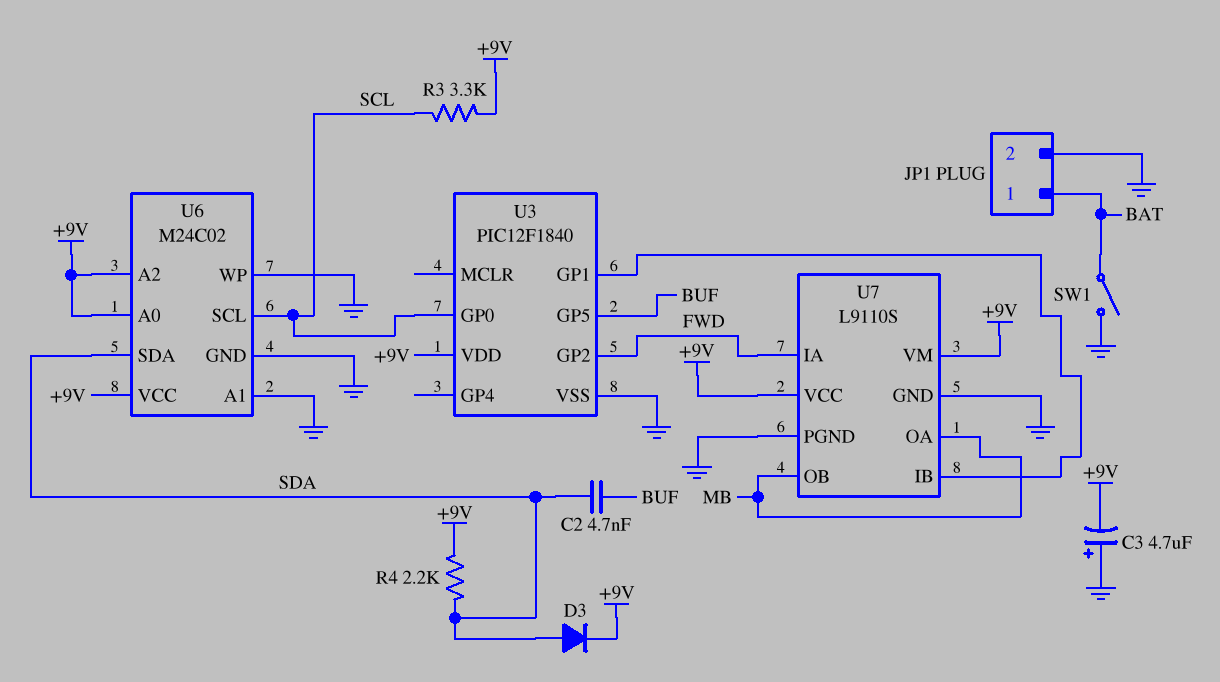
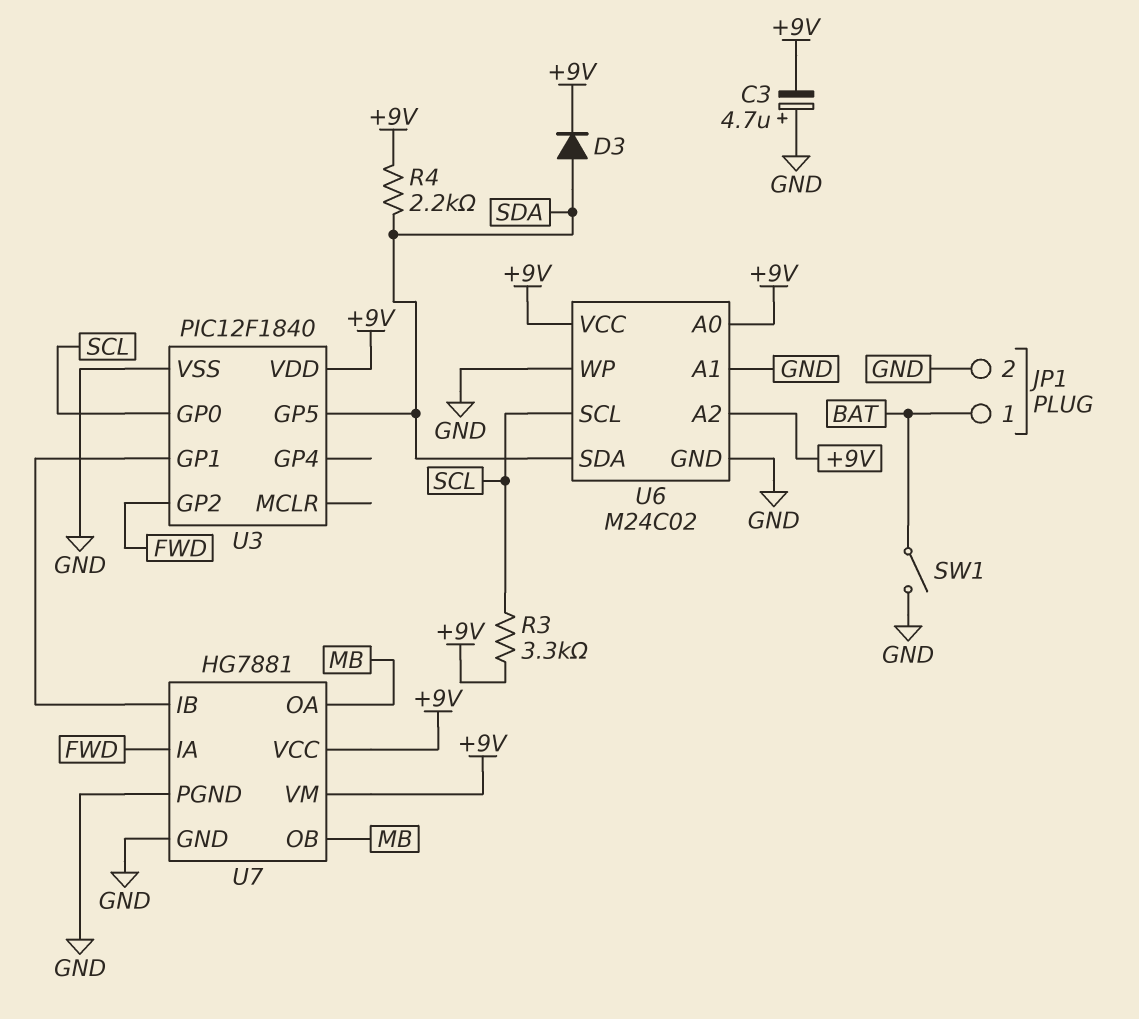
C2: 4.7nF (BUF, SDA) -> none
U3 pin GP5: BUF -> SDA
U7: L9110S -> HG7881

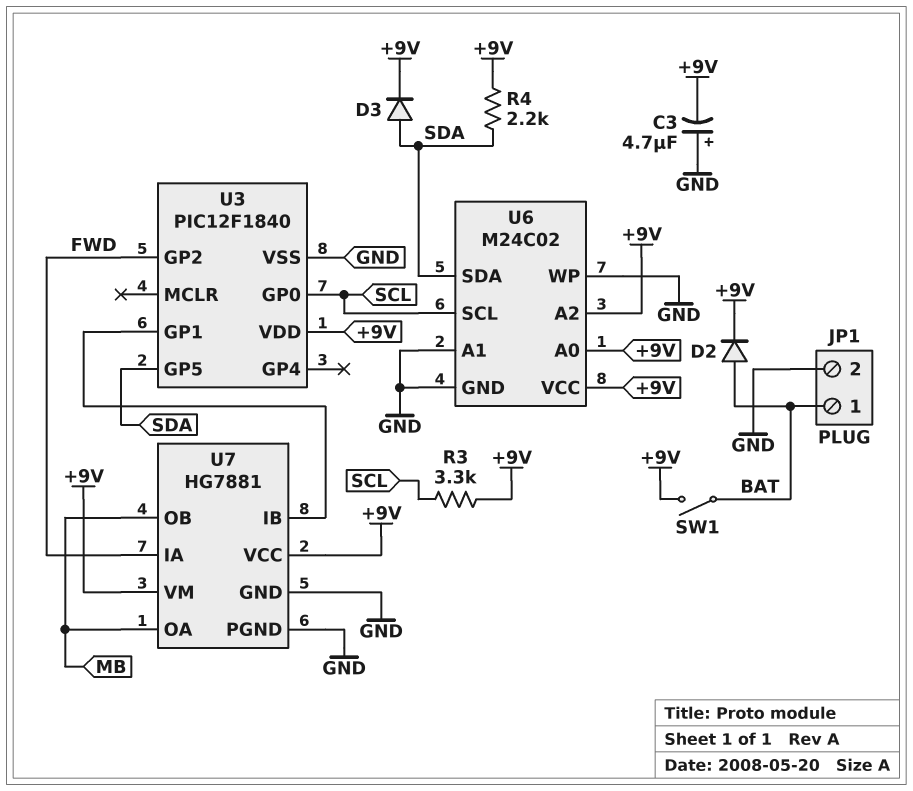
D2: none -> diode (A BAT, K +9V)
SW1: switch (BAT, GND) -> switch (+9V, BAT)

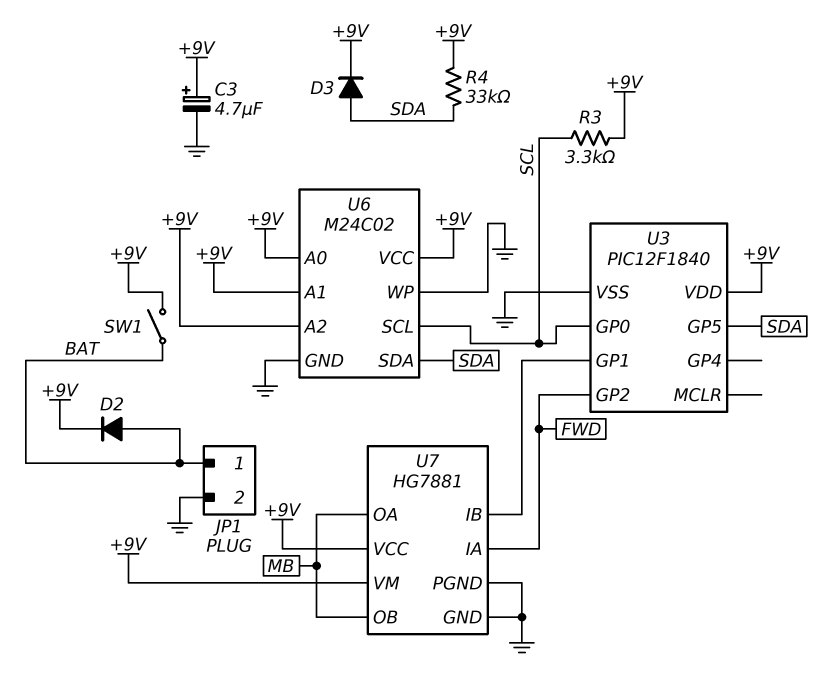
C3: 4.7uF (plus GND, minus +9V) -> 4.7uF (plus +9V, minus GND)
R4: 2.2k (+9V, SDA) -> 33k (+9V, SDA)
U6 pin A1: GND -> +9V

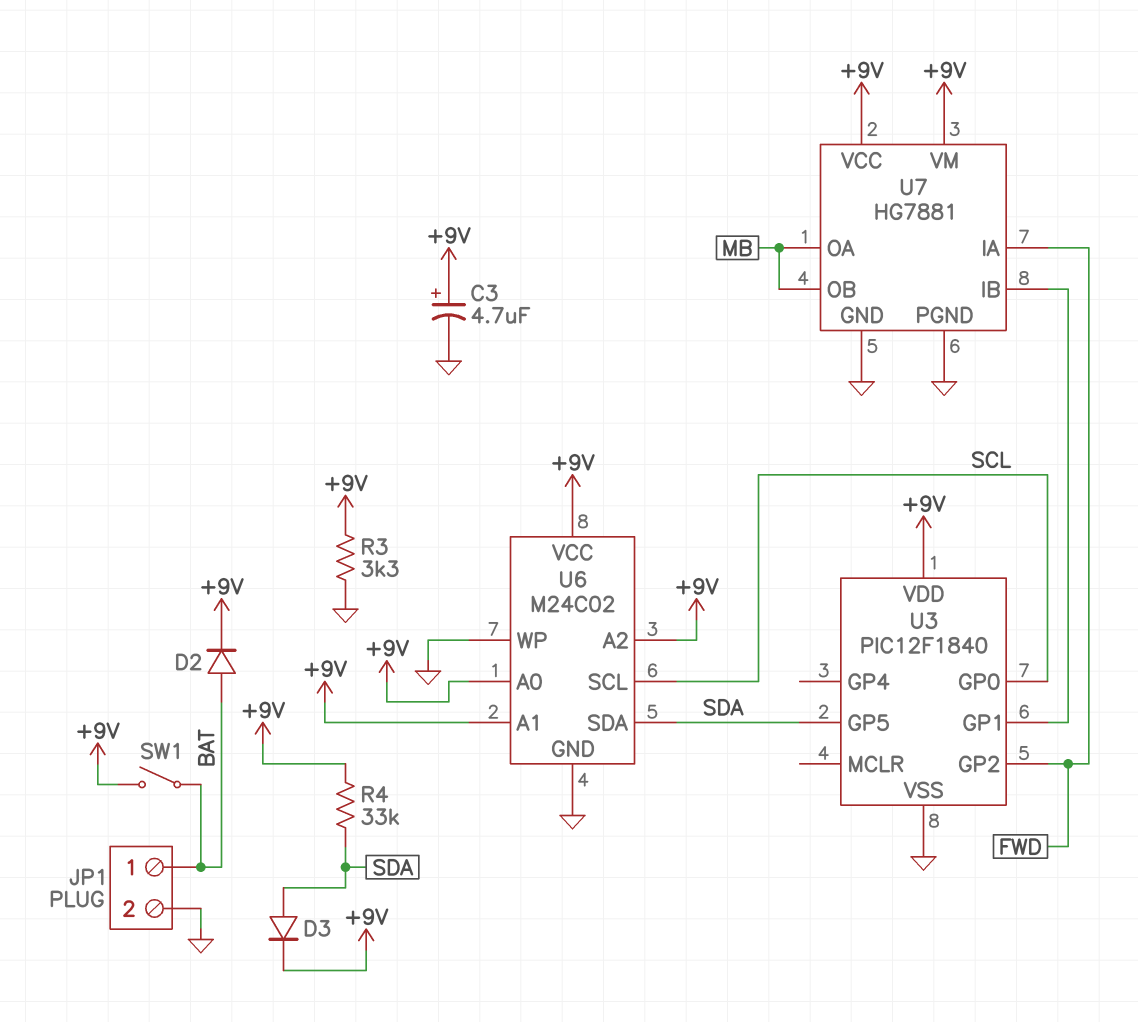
R3: 3.3k (+9V, SCL) -> 3.3k (+9V, GND)

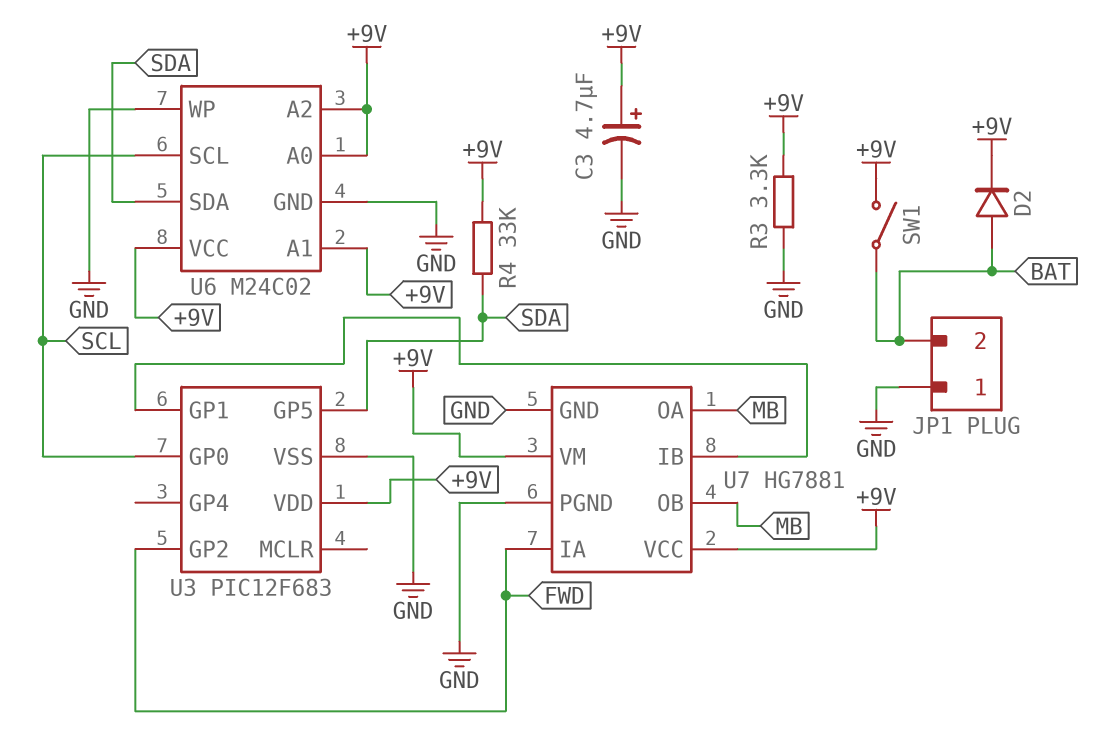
D3: diode (A SDA, K +9V) -> none
JP1 pin 1: BAT -> GND
JP1 pin 2: GND -> BAT
U3: PIC12F1840 -> PIC12F683

